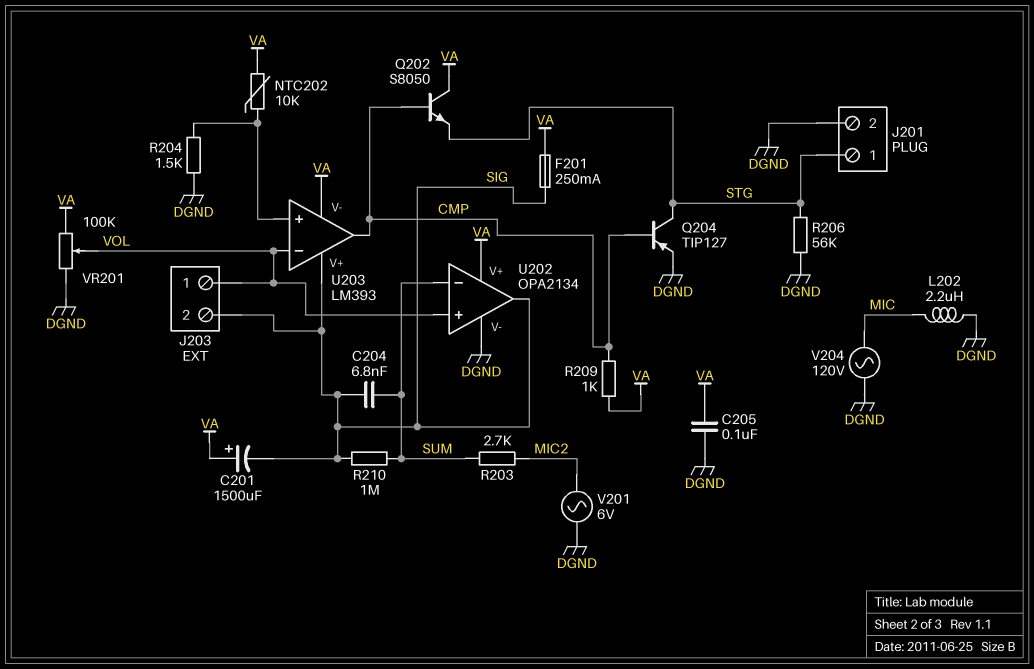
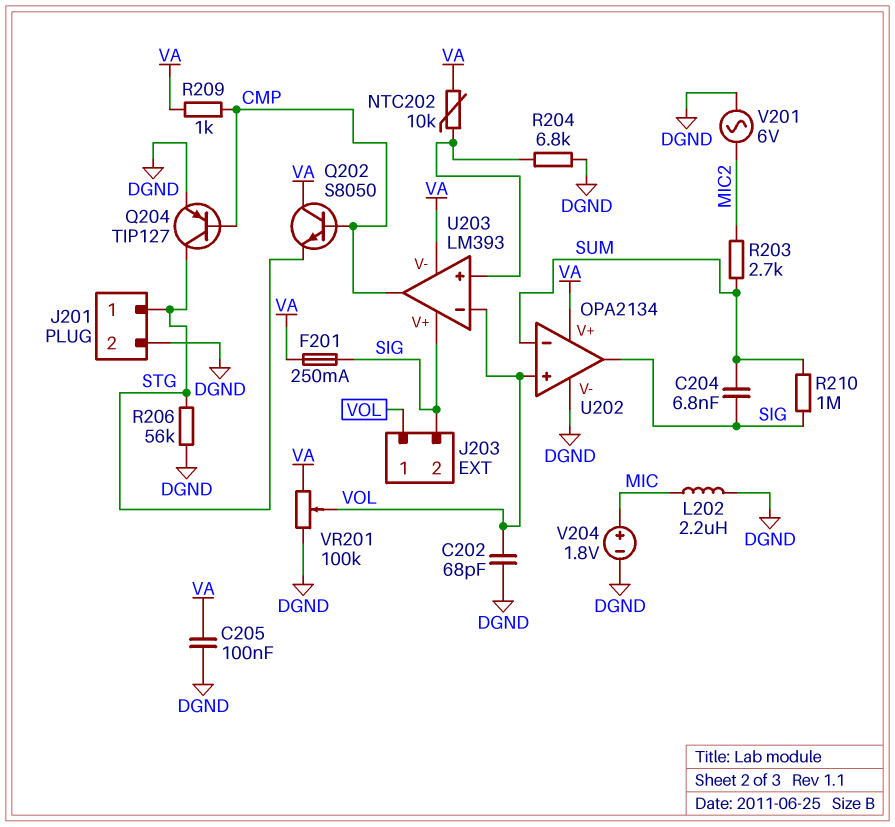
C201: 1500uF (plus VA, minus SIG) -> none
C202: none -> 68pF (DGND, VOL)
R204: 1.5k (DGND, U203/in+) -> 6.8k (DGND, U203/in+)
V204: AC 120V (DGND, MIC) -> 1.8V (plus MIC, minus DGND)

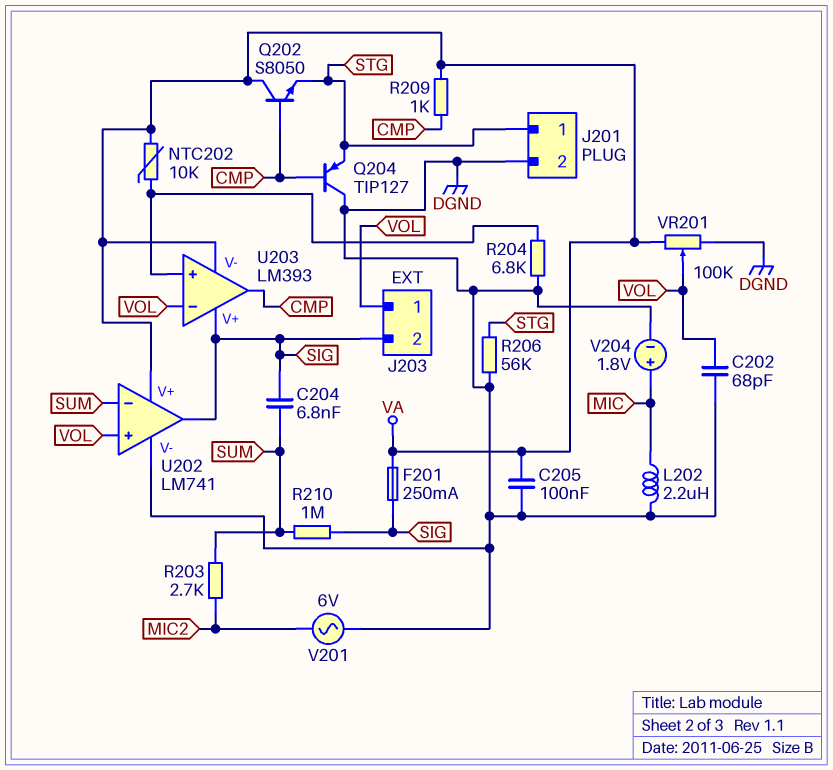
Q204: PNP TIP127 (B CMP, C STG, E DGND) -> PNP TIP127 (B CMP, C DGND, E STG)
U202: OPA2134 -> LM741

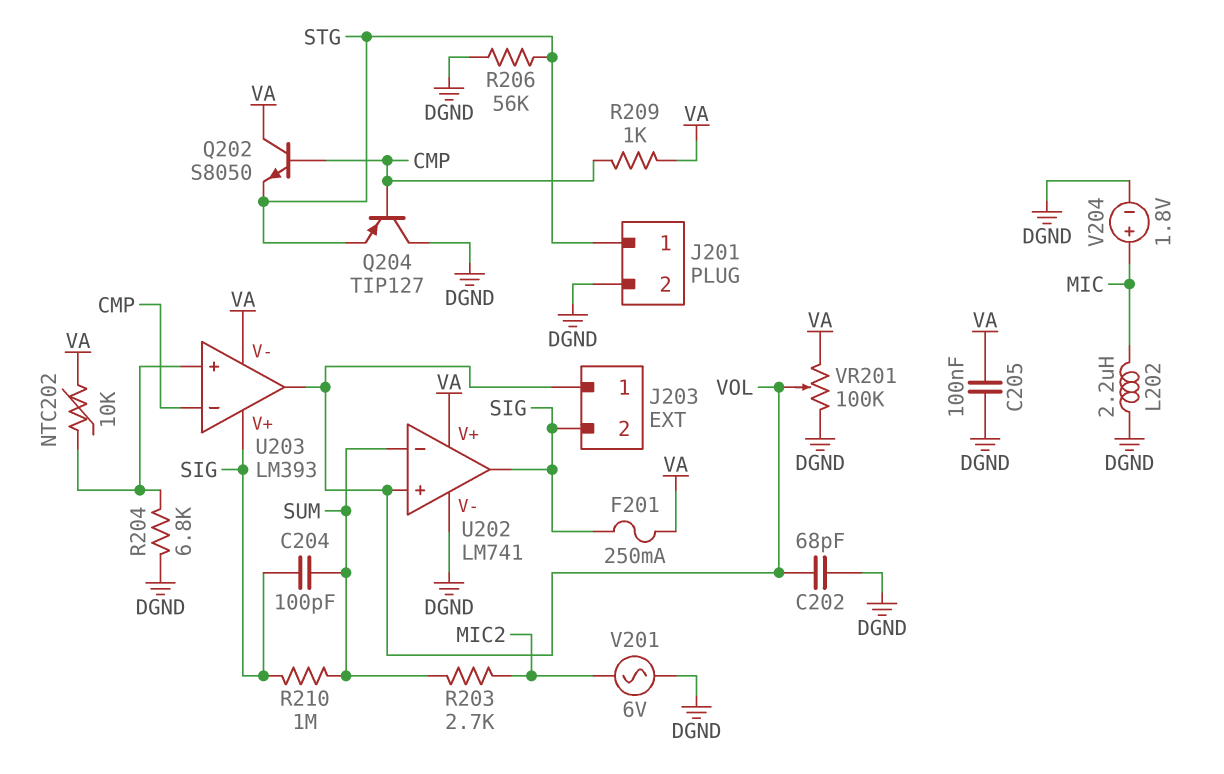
C204: 6.8nF (SIG, SUM) -> 100pF (SIG, SUM)
U203 pin in-: VOL -> CMP
U203 pin out: CMP -> VOL

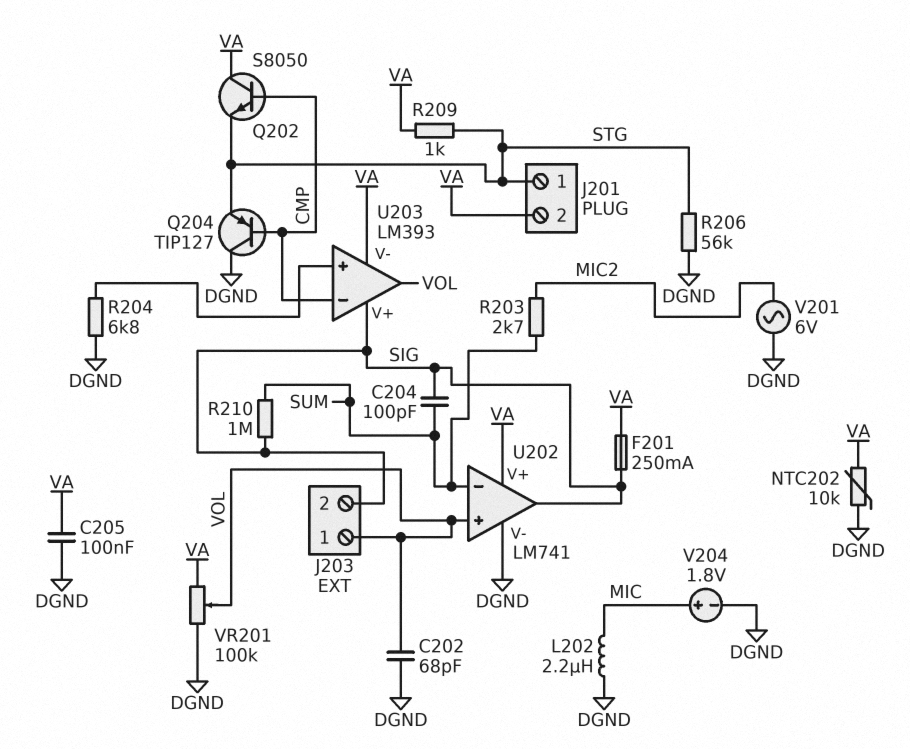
J201 pin 2: DGND -> VA
NTC202: 10k (U203/in+, VA) -> 10k (DGND, VA)
R209: 1k (CMP, VA) -> 1k (STG, VA)

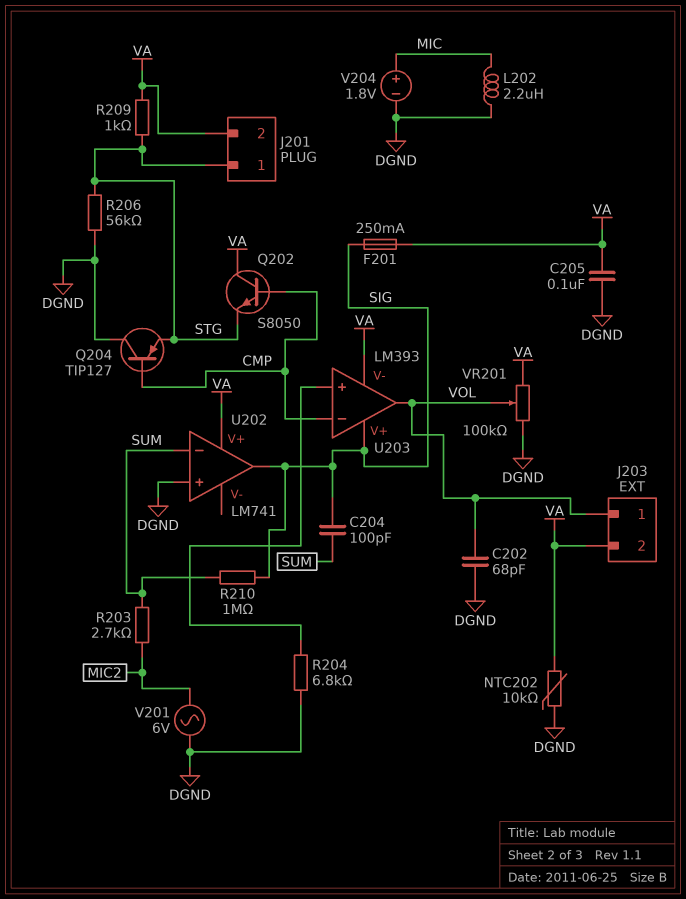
J203 pin 2: SIG -> VA
U202 pin V-: DGND -> none
U202 pin in+: VOL -> DGND

